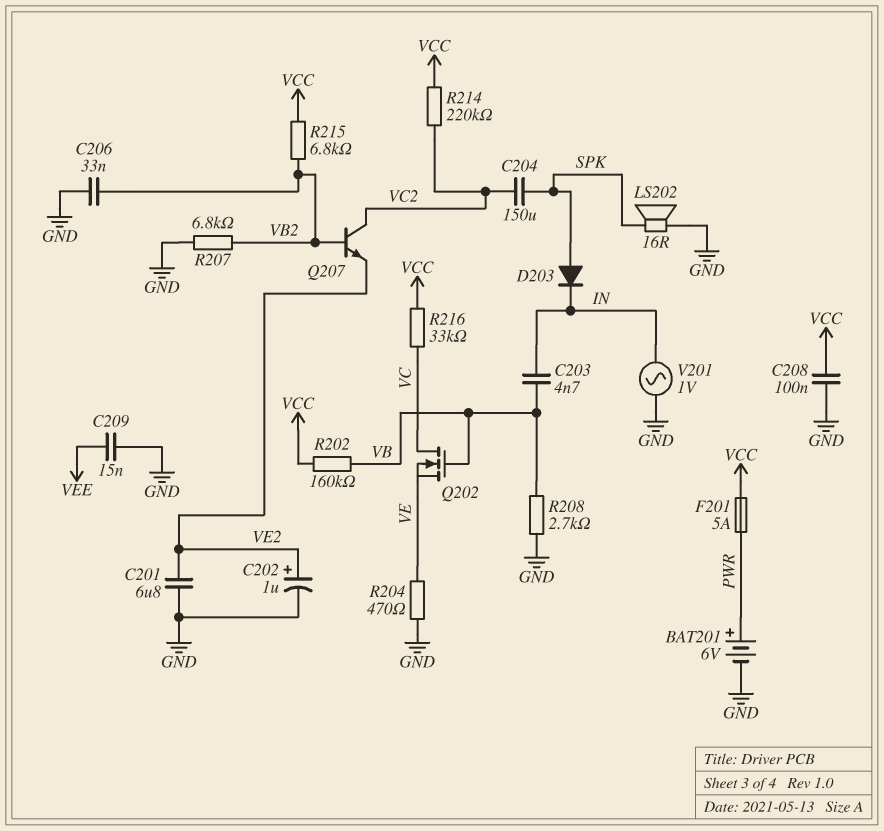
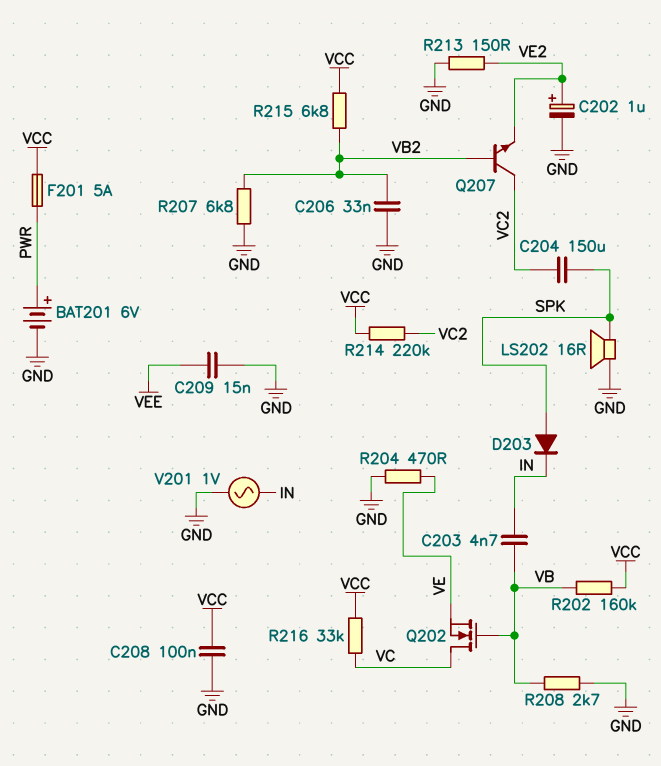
C201: 6.8uF (GND, VE2) -> none
R213: none -> 150 (GND, VE2)

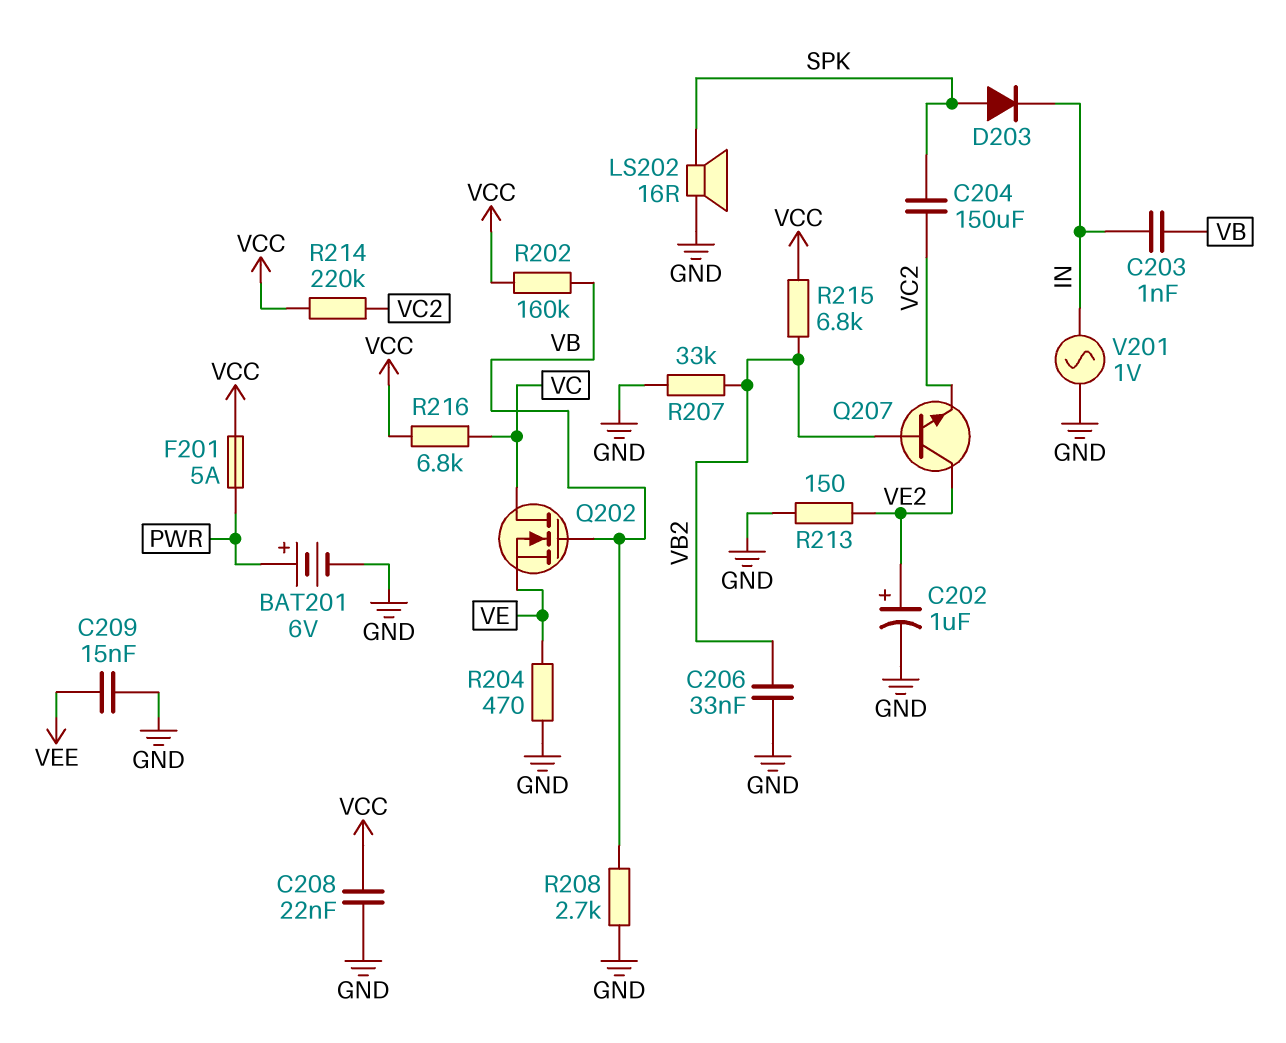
C203: 4.7nF (IN, VB) -> 1nF (IN, VB)
C208: 100nF (GND, VCC) -> 22nF (GND, VCC)
Q207: NPN (B VB2, C VC2, E VE2) -> NPN (B VB2, C VE2, E VC2)
R207: 6.8k (GND, VB2) -> 33k (GND, VB2)
R216: 33k (VC, VCC) -> 6.8k (VC, VCC)

